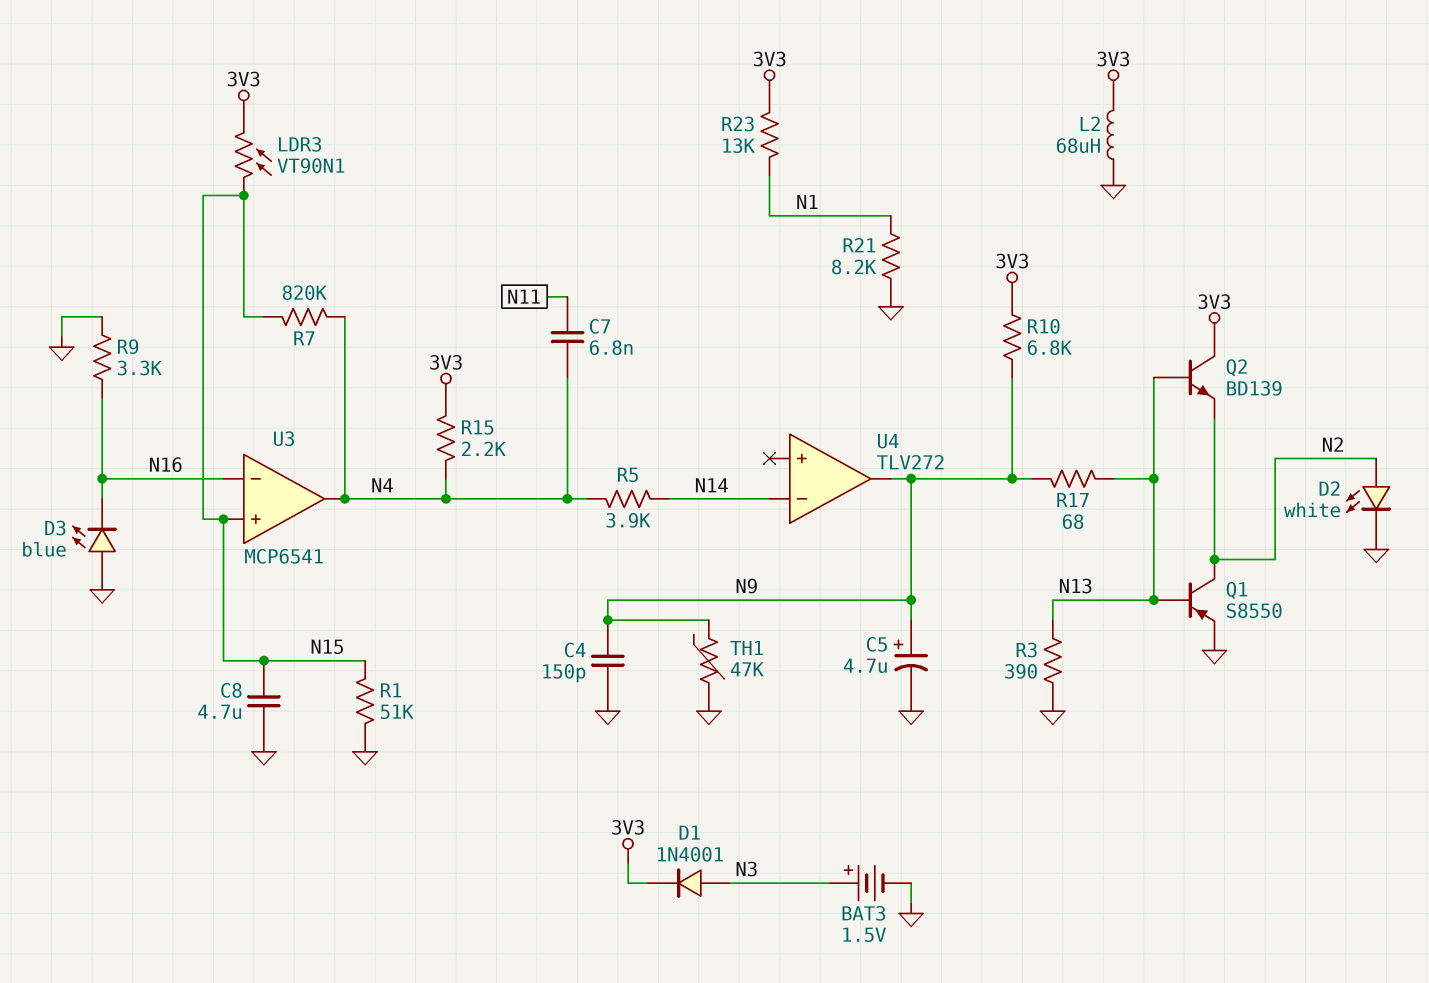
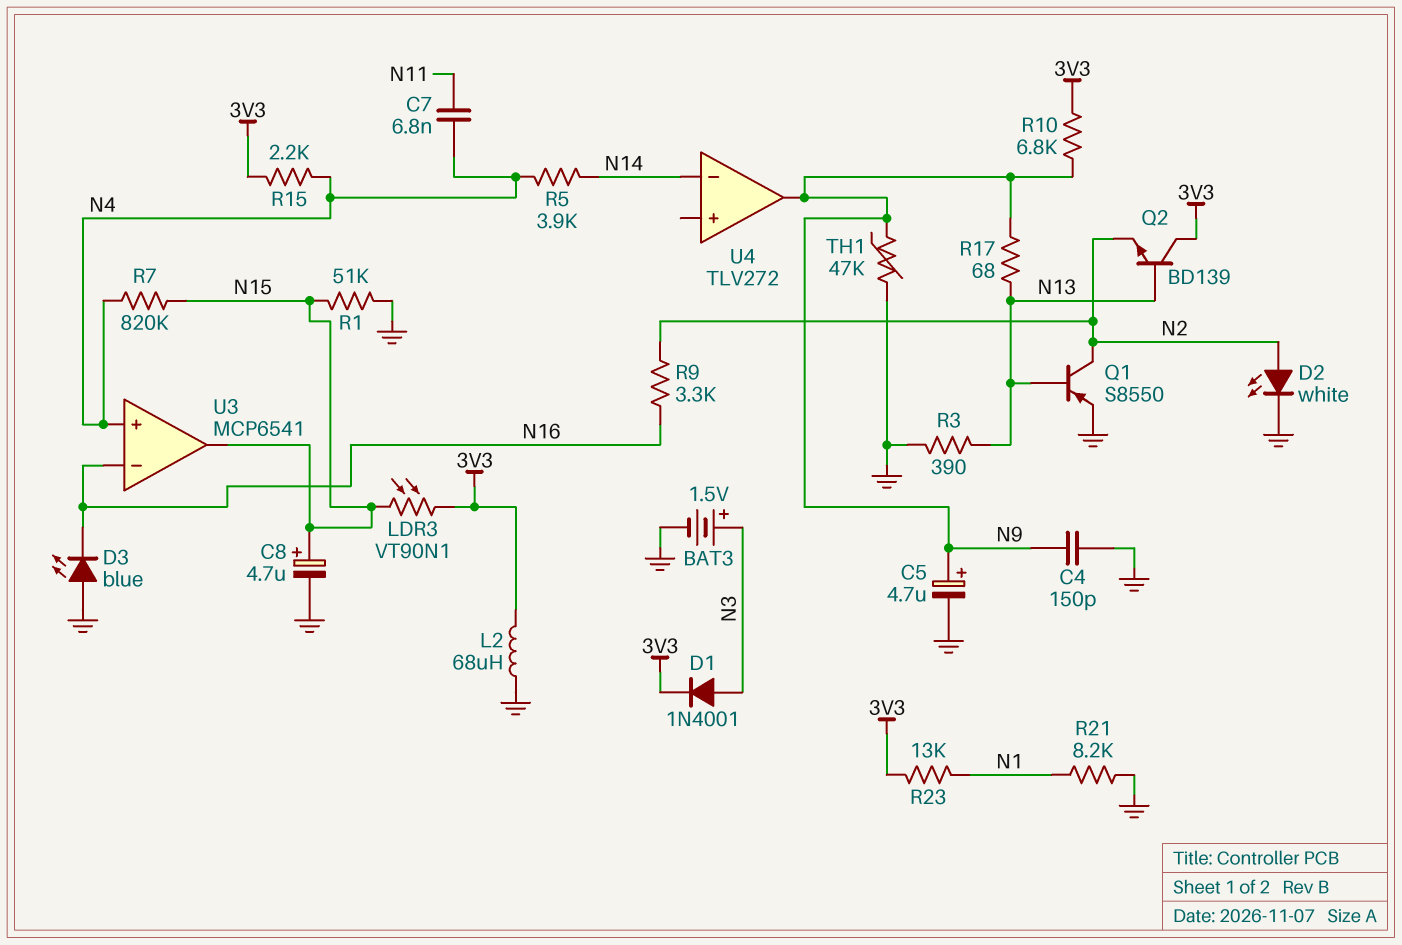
C8: 4.7uF (GND, N15) -> 4.7uF (plus N15, minus GND)
R9: 3.3k (GND, N16) -> 3.3k (N2, N16)
U3 pin in+: N15 -> N4
U3 pin out: N4 -> N15

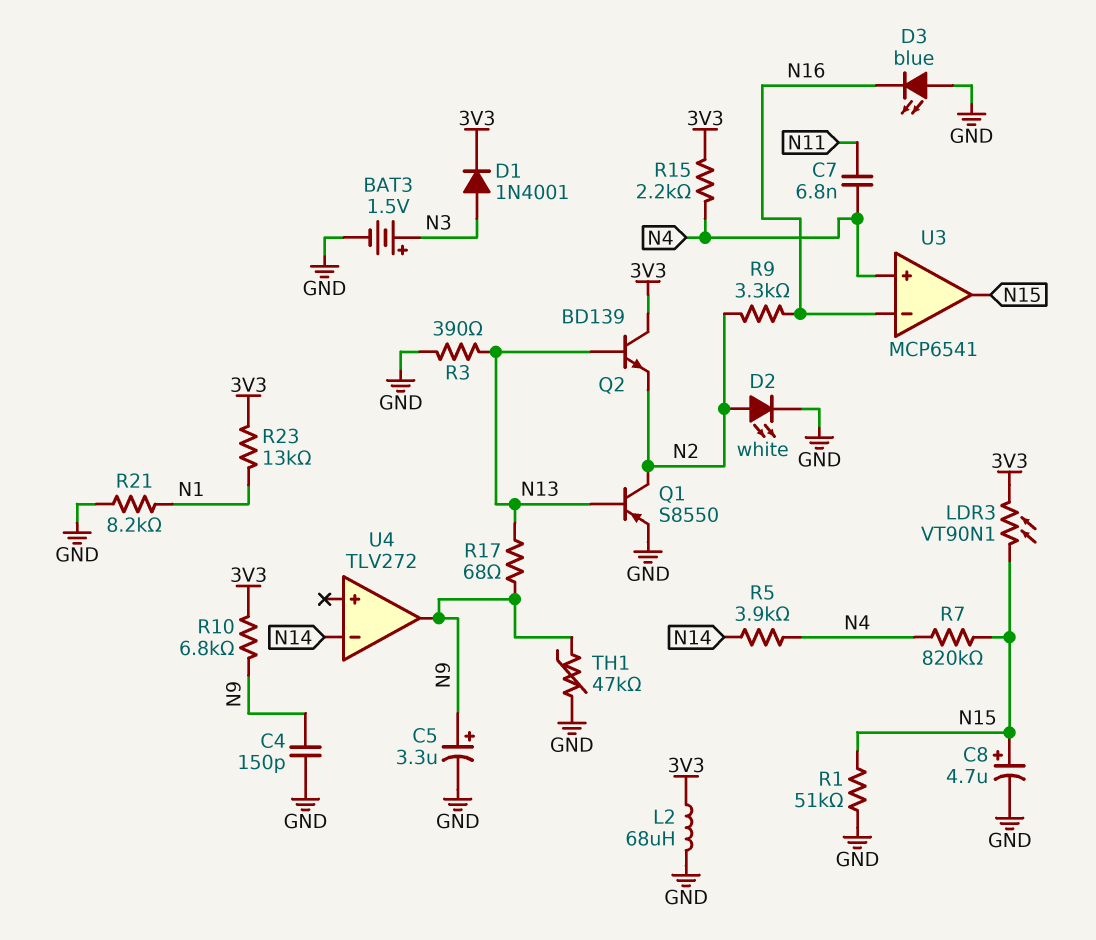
C5: 4.7uF (plus N9, minus GND) -> 3.3uF (plus N9, minus GND)

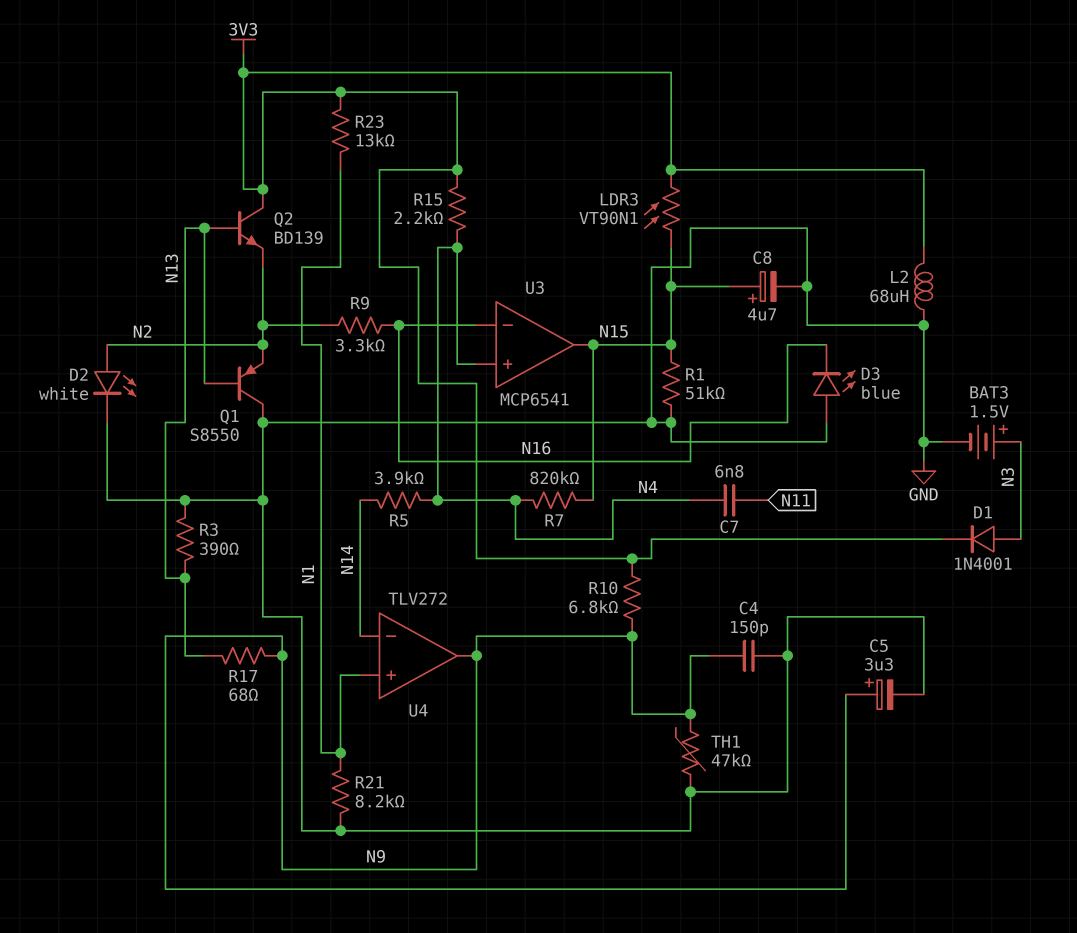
Q1: PNP S8550 (B N13, C N2, E GND) -> PNP S8550 (B N13, C GND, E N2)
U4 pin in+: none -> N1

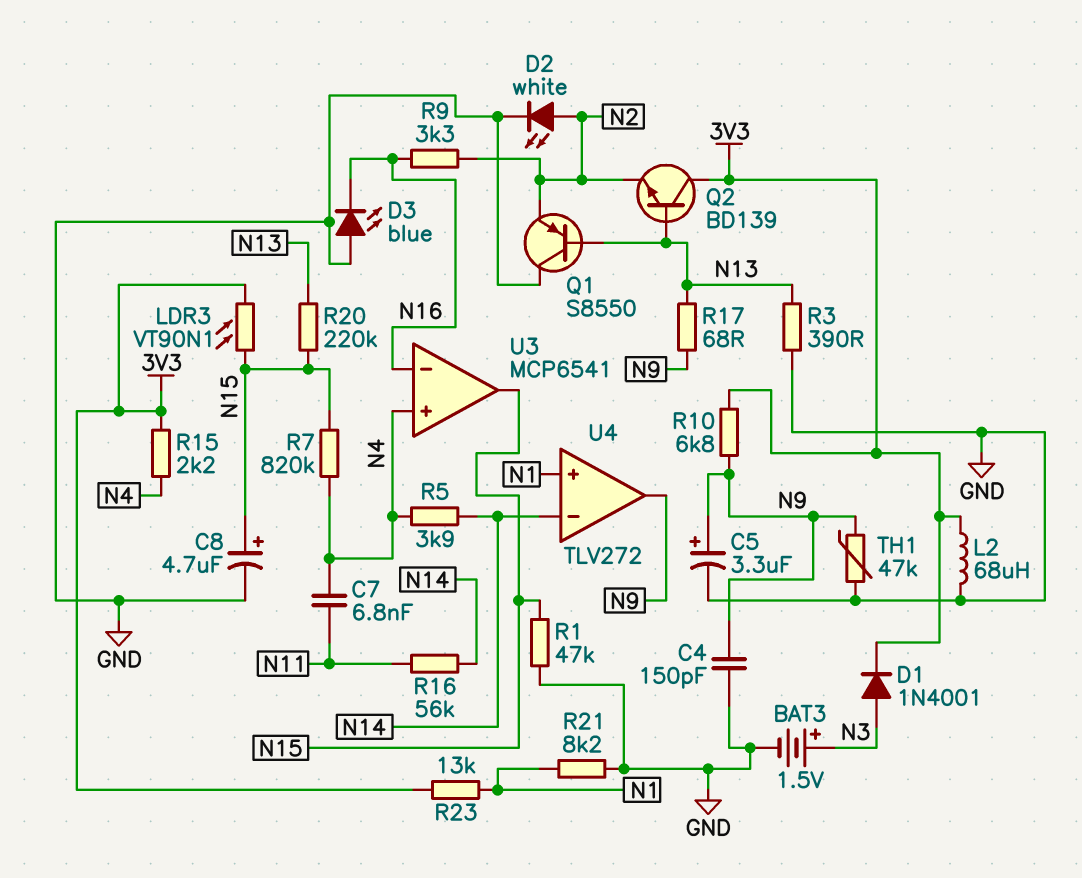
R1: 51k (GND, N15) -> 47k (GND, N15)
R16: none -> 56k (N11, N14)
R20: none -> 220k (N13, N15)

